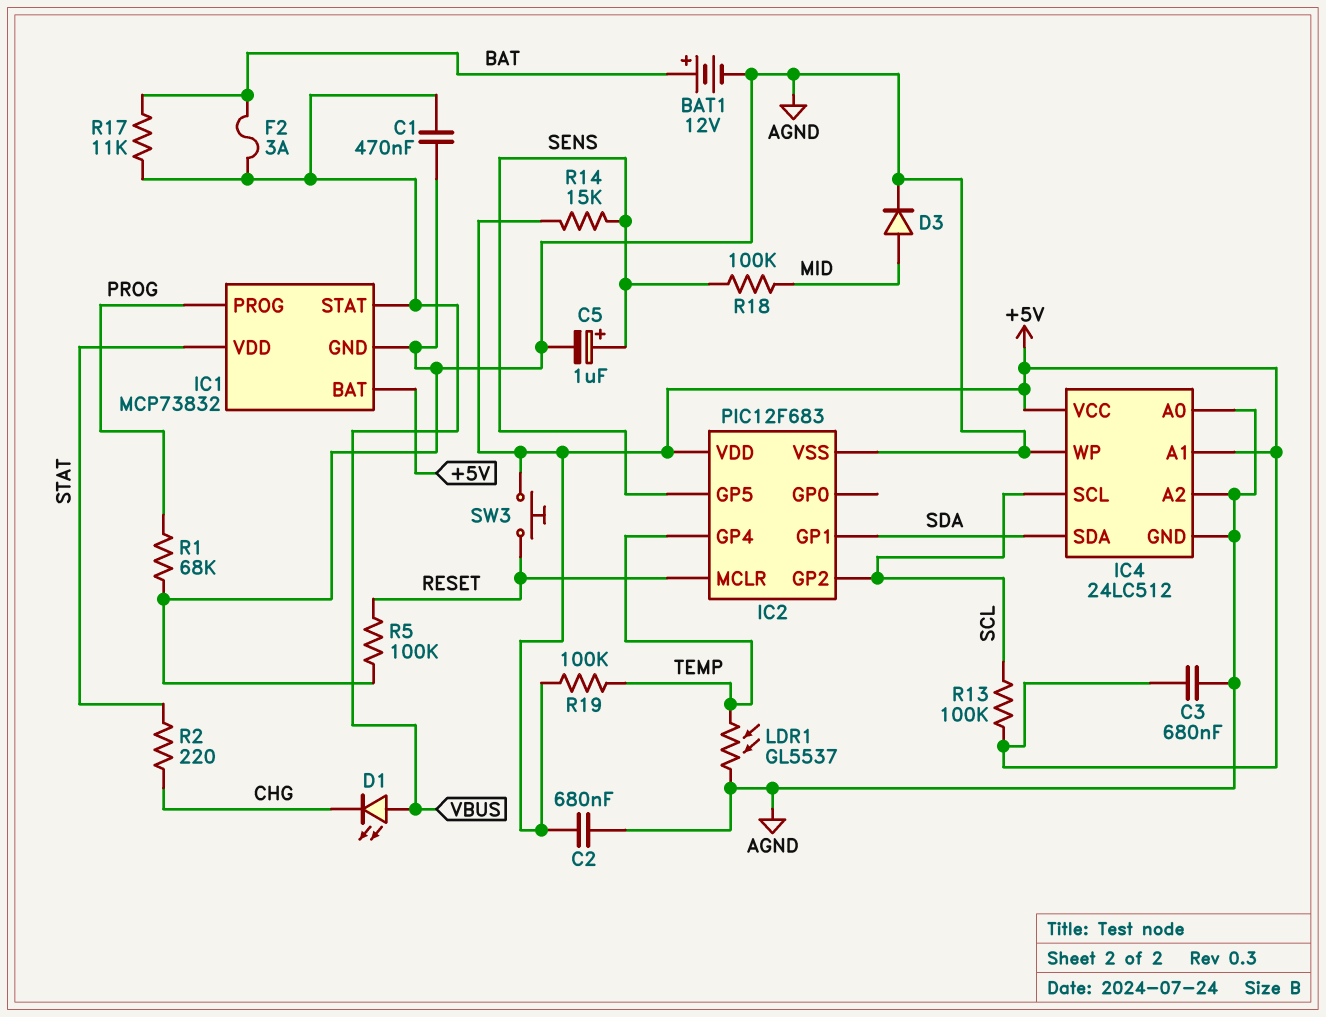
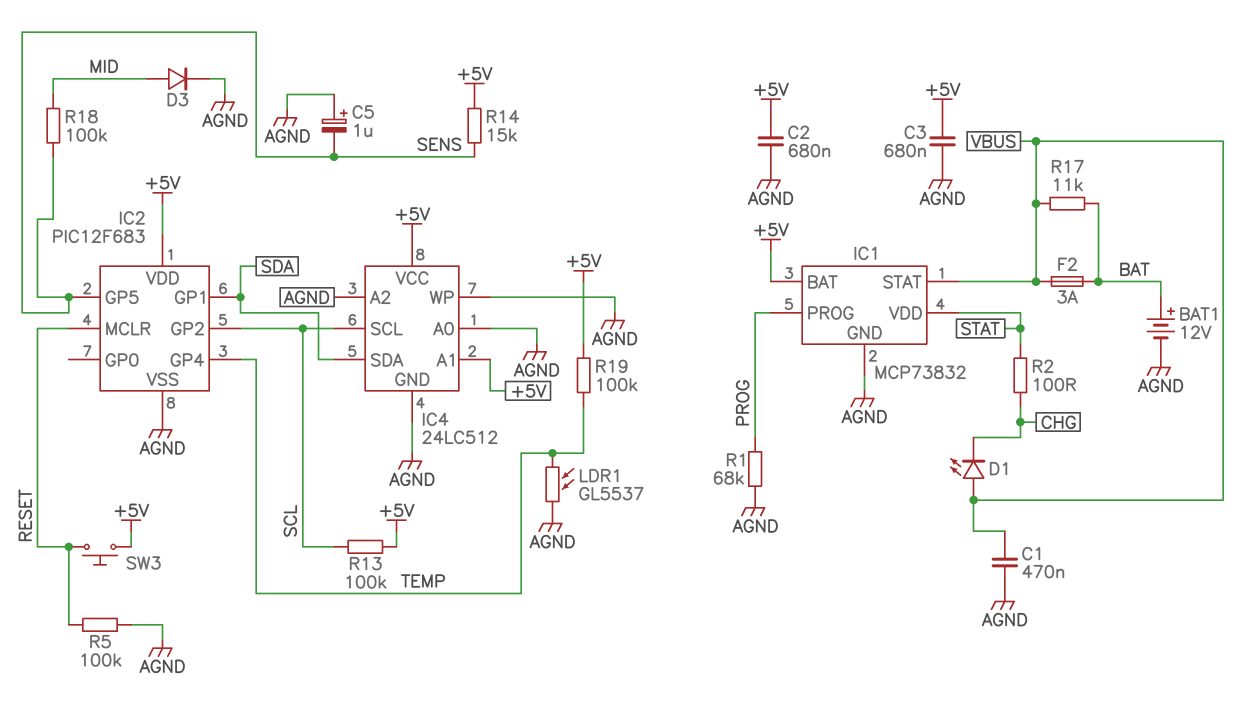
C5: 1uF (plus SENS, minus AGND) -> 1uF (plus AGND, minus SENS)
R2: 220 (CHG, STAT) -> 100 (CHG, STAT)

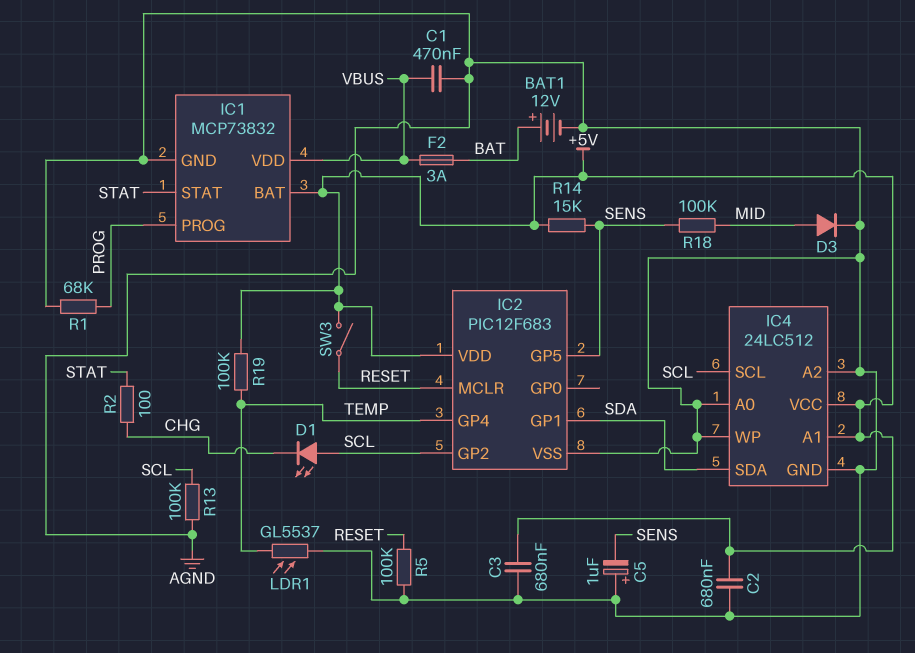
D1: LED (A VBUS, K CHG) -> LED (A SCL, K CHG)
IC1 pin STAT: VBUS -> STAT
IC1 pin VDD: STAT -> VBUS
R13: 100k (+5V, SCL) -> 100k (AGND, SCL)
R17: 11k (BAT, VBUS) -> none
SW3: button (+5V, RESET) -> switch (+5V, RESET)

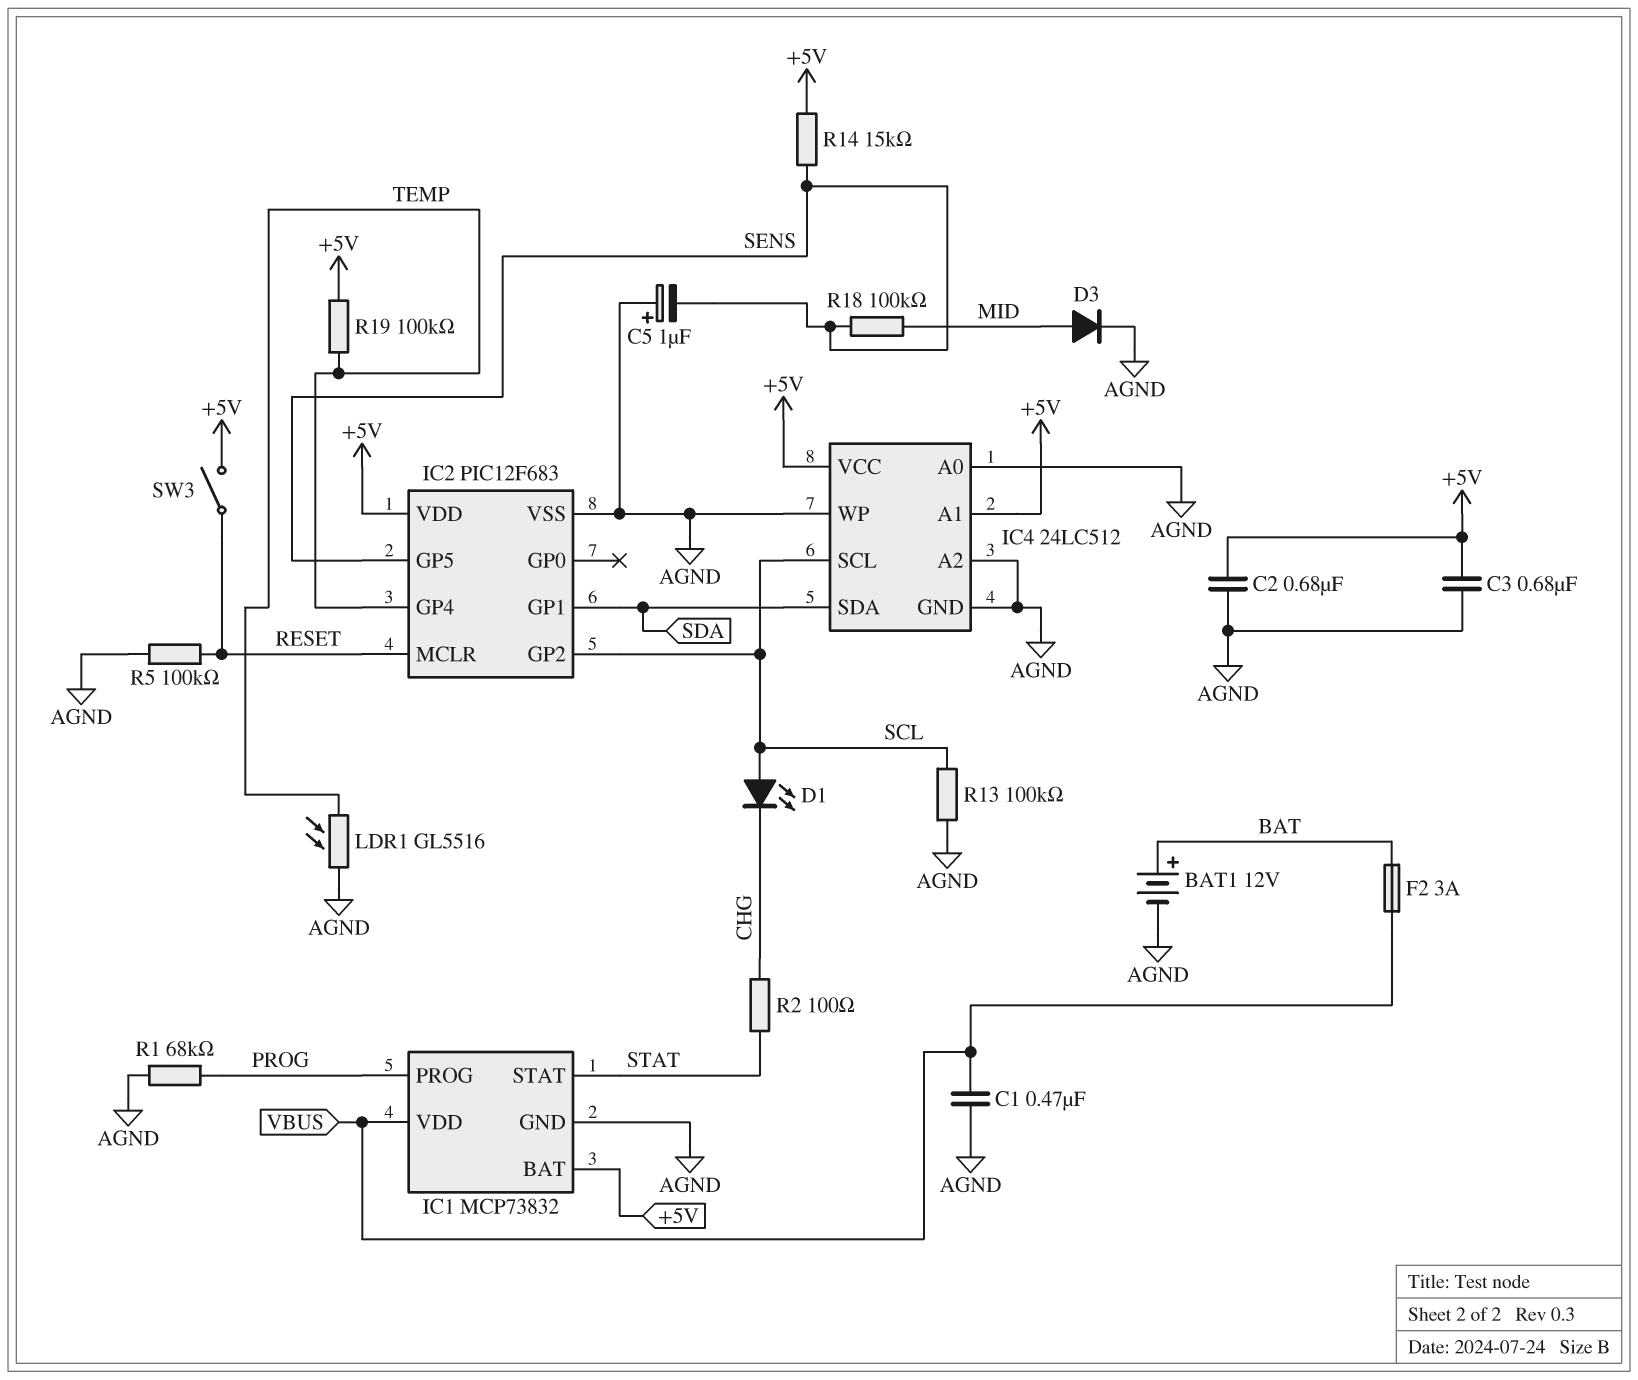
LDR1: GL5537 (AGND, TEMP) -> GL5516 (AGND, TEMP)

